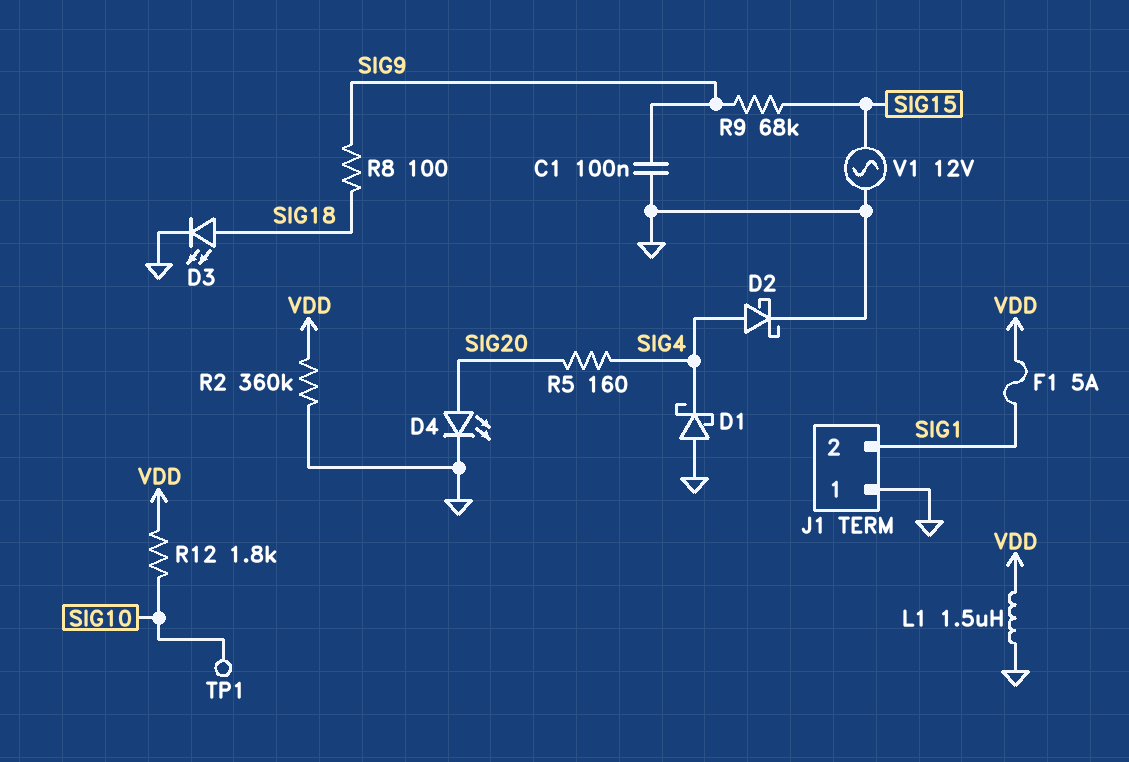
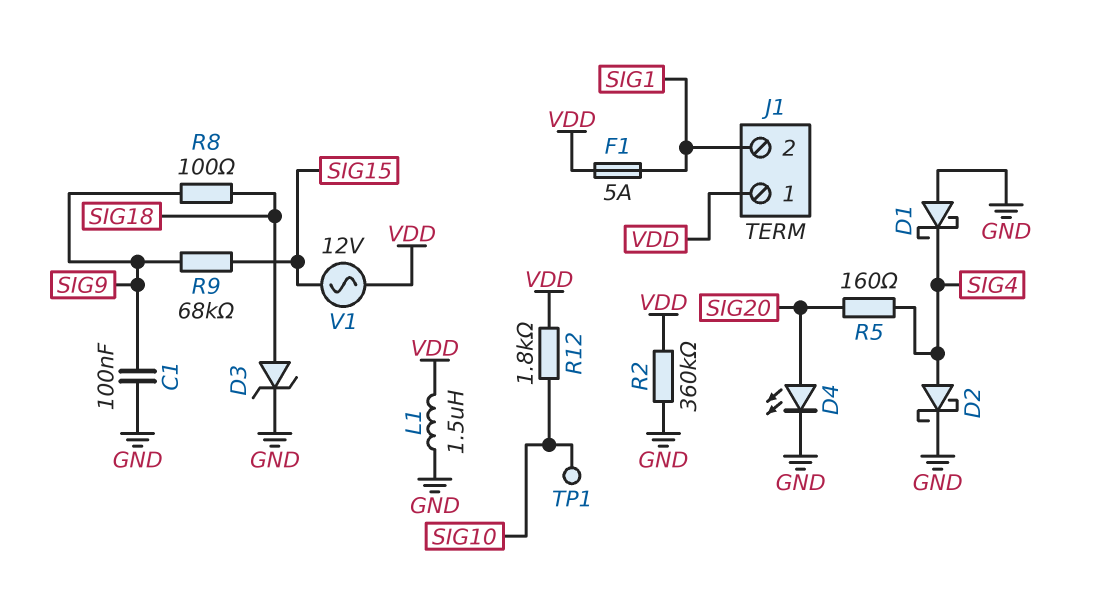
D3: LED (A SIG18, K GND) -> zener (A SIG18, K GND)
J1 pin 1: GND -> VDD
V1: AC 12V (GND, SIG15) -> AC 12V (SIG15, VDD)

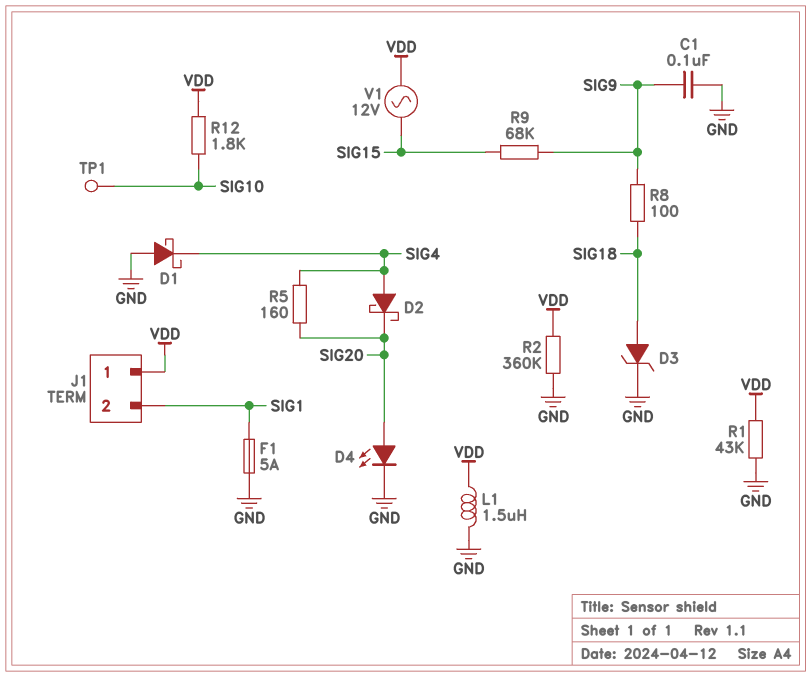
D2: schottky (A SIG4, K GND) -> schottky (A SIG4, K SIG20)
F1: 5A (SIG1, VDD) -> 5A (GND, SIG1)
R1: none -> 43k (GND, VDD)

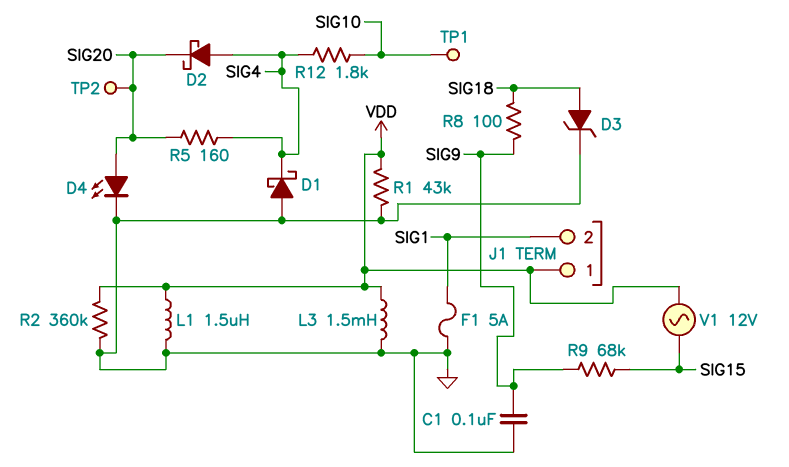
L3: none -> 1.5mH (GND, VDD)
R12: 1.8k (SIG10, VDD) -> 1.8k (SIG4, SIG10)
TP2: none -> test point (SIG20)

